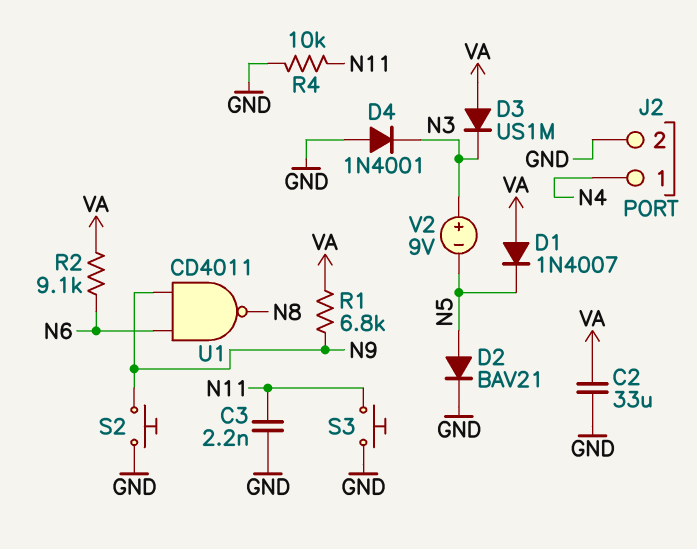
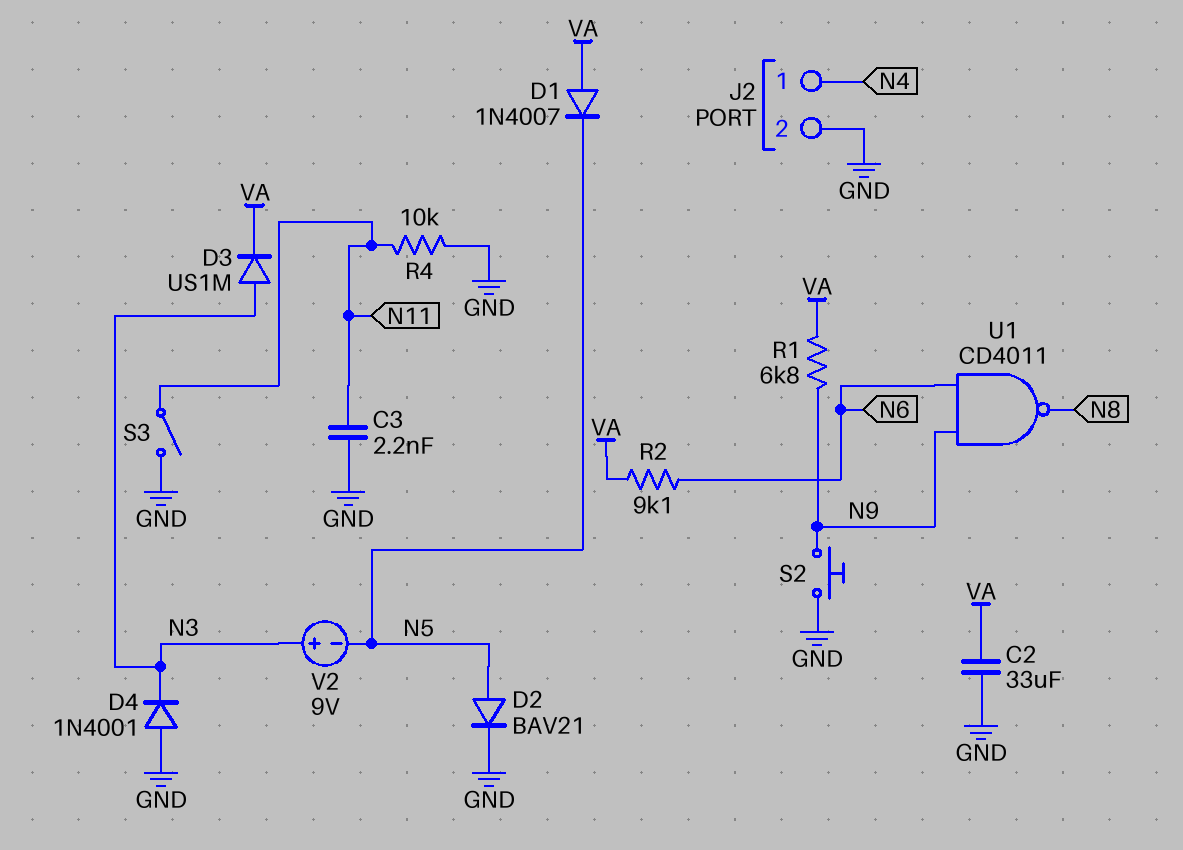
D3: diode US1M (A VA, K N3) -> diode US1M (A N3, K VA)
S3: button (GND, N11) -> switch (GND, N11)

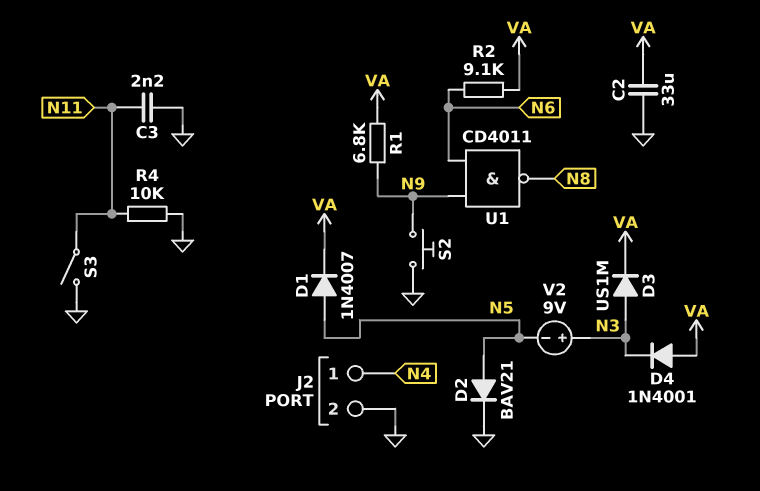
D1: diode 1N4007 (A VA, K N5) -> diode 1N4007 (A N5, K VA)
D4: diode 1N4001 (A GND, K N3) -> diode 1N4001 (A VA, K N3)

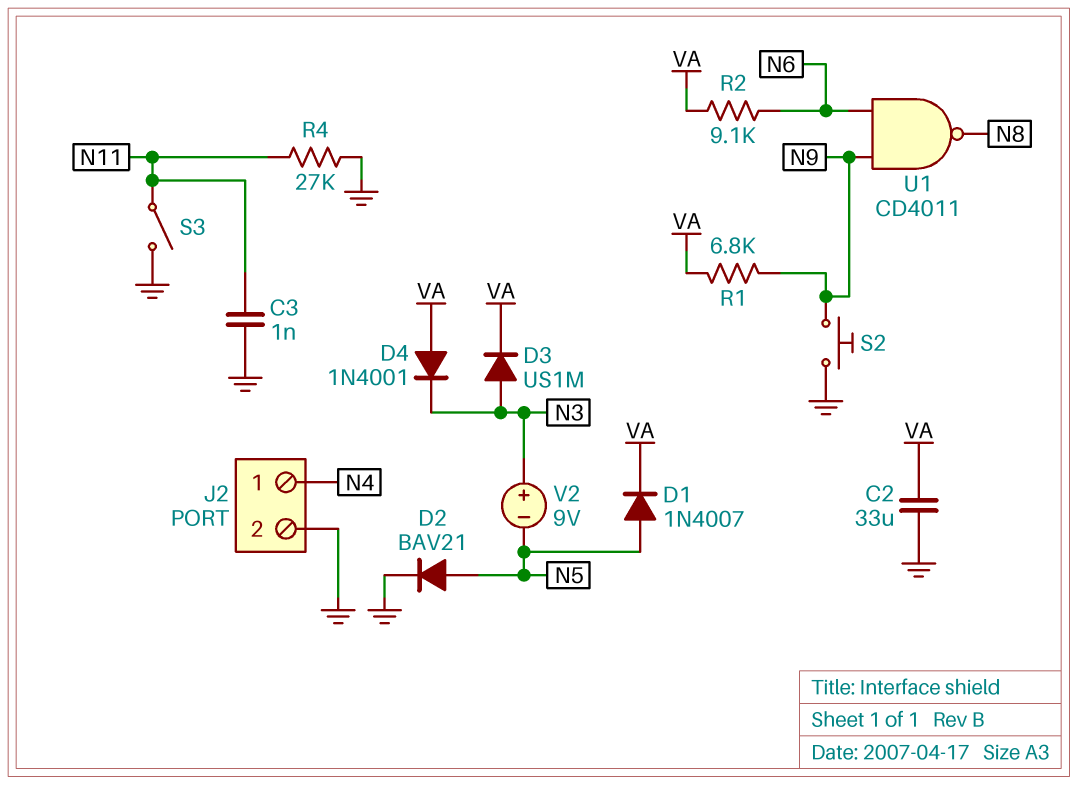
C3: 2.2nF (GND, N11) -> 1nF (GND, N11)
R4: 10k (GND, N11) -> 27k (GND, N11)

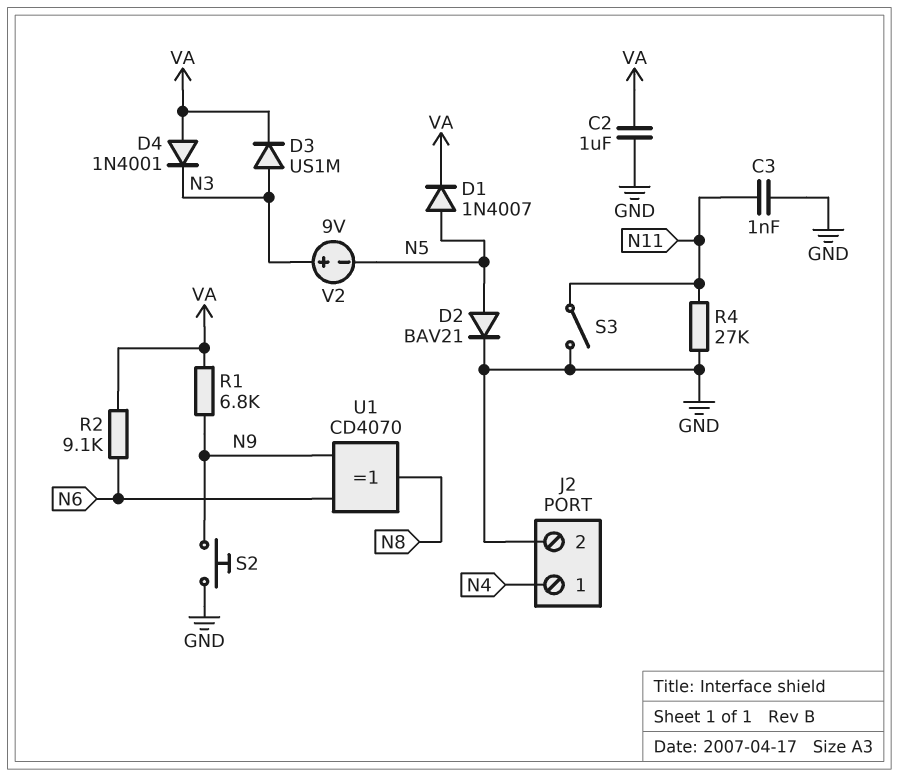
C2: 33uF (GND, VA) -> 1uF (GND, VA)
U1: NAND CD4011 (in N6, in N9, out N8) -> XOR CD4070 (in N6, in N9, out N8)

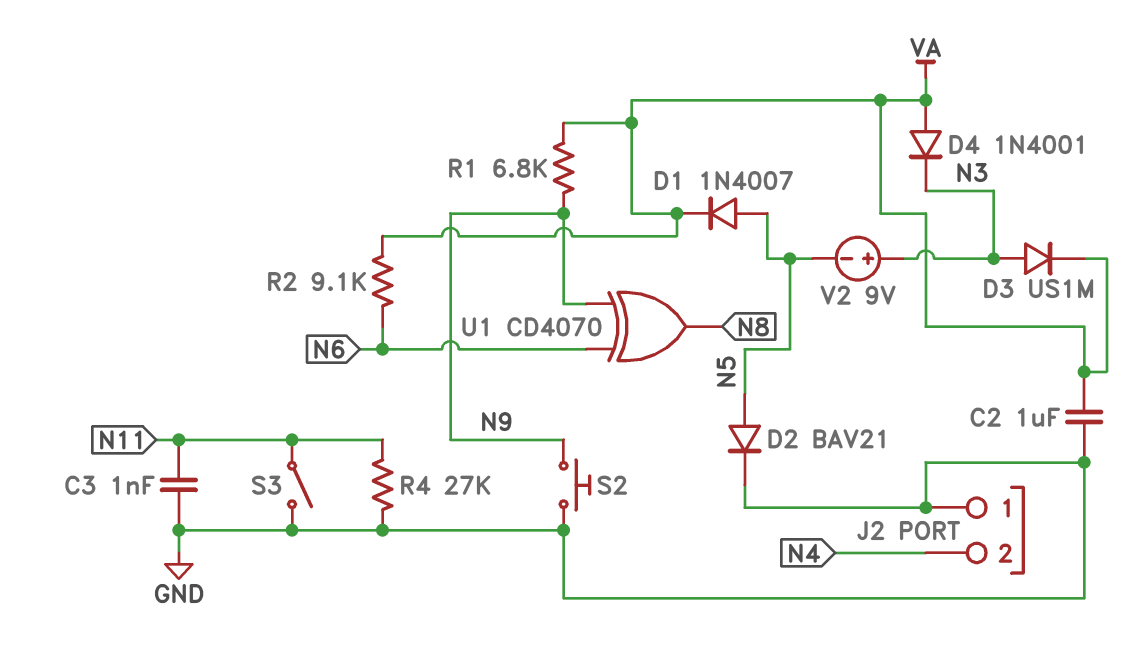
J2 pin 1: N4 -> GND
J2 pin 2: GND -> N4

